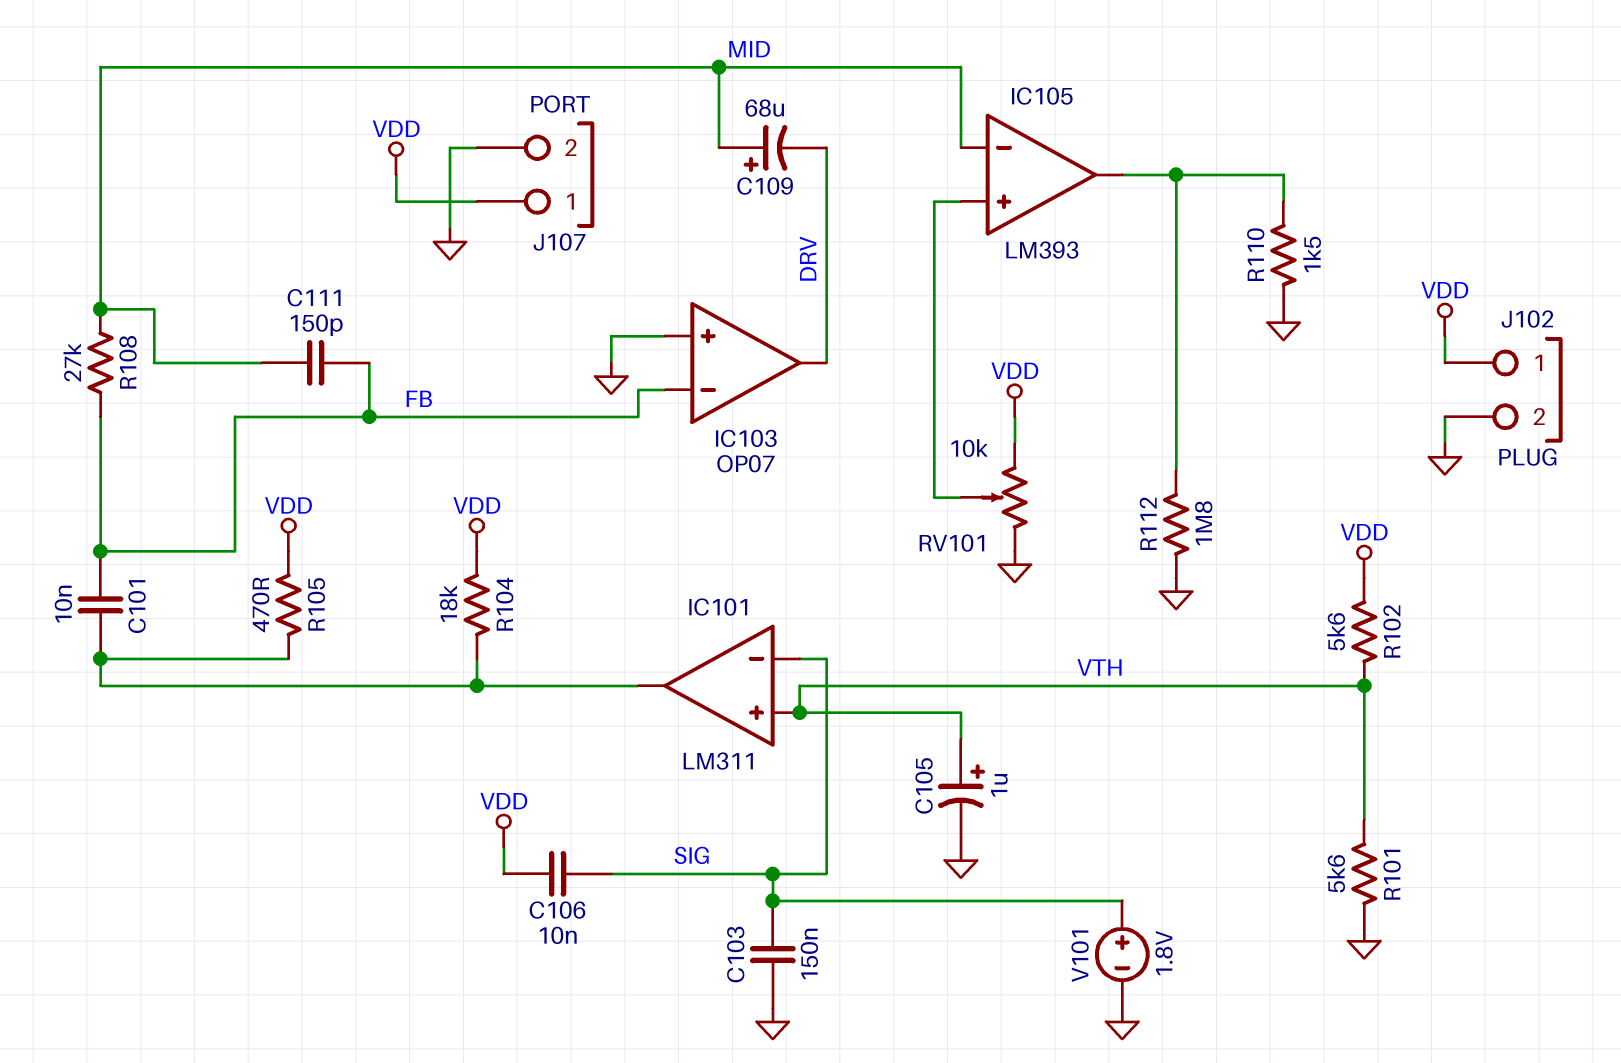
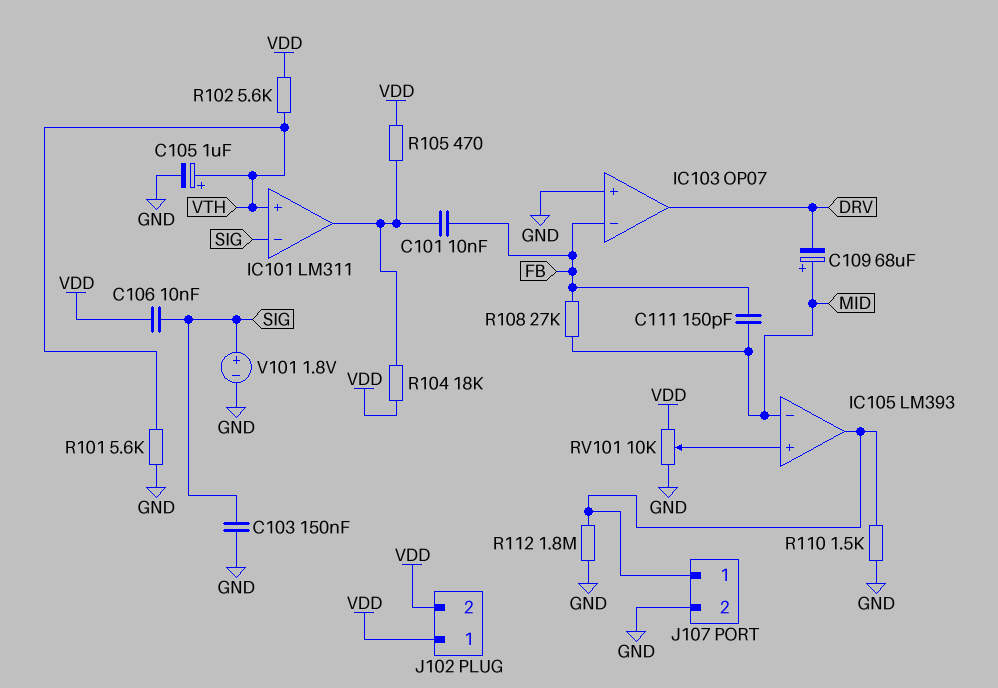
J102 pin 2: GND -> VDD
J107 pin 1: VDD -> IC105/out

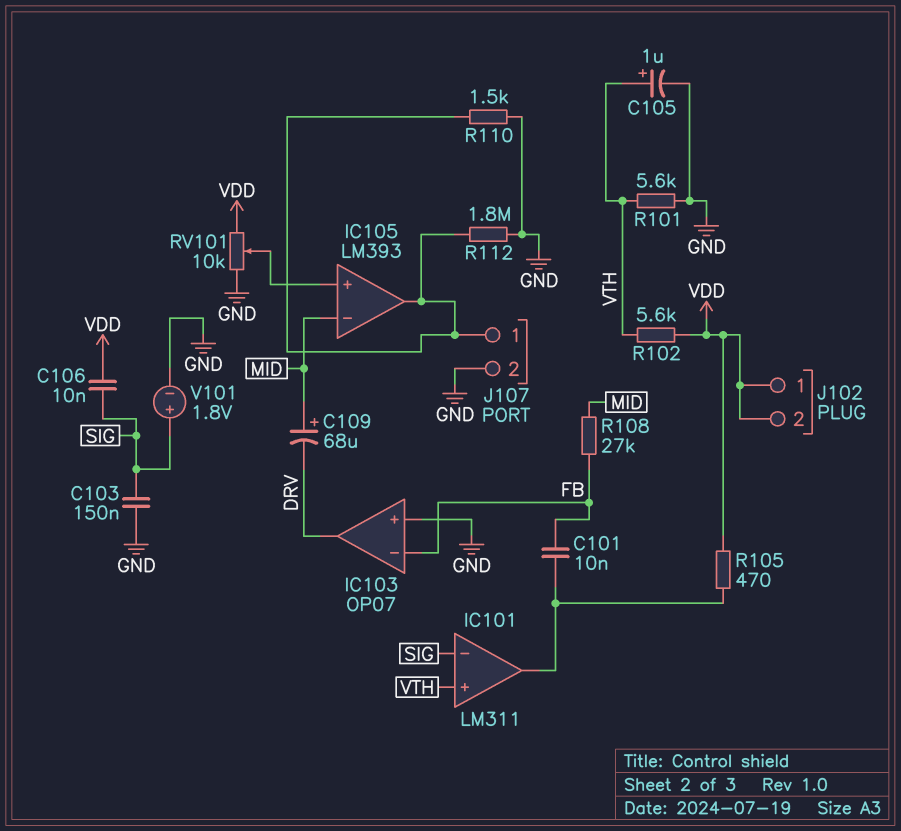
C111: 150pF (FB, MID) -> none
R104: 18k (IC101/out, VDD) -> none

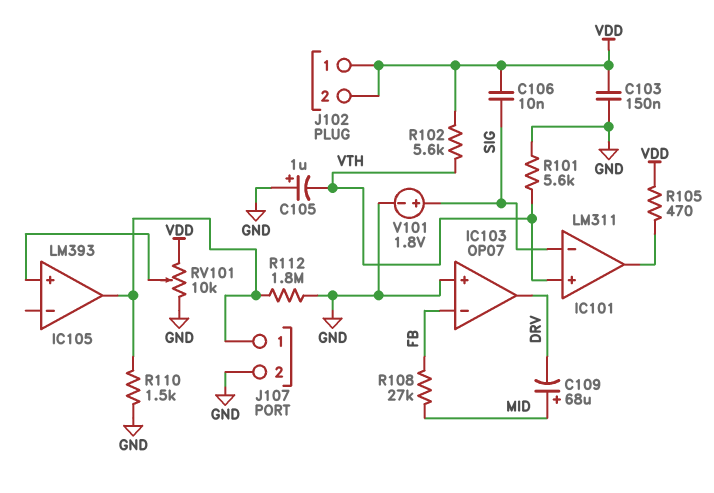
C101: 10nF (FB, IC101/out) -> none
C103: 150nF (GND, SIG) -> 150nF (GND, VDD)
C105: 1uF (plus VTH, minus GND) -> 1uF (plus GND, minus VTH)
IC105 pin in-: MID -> none

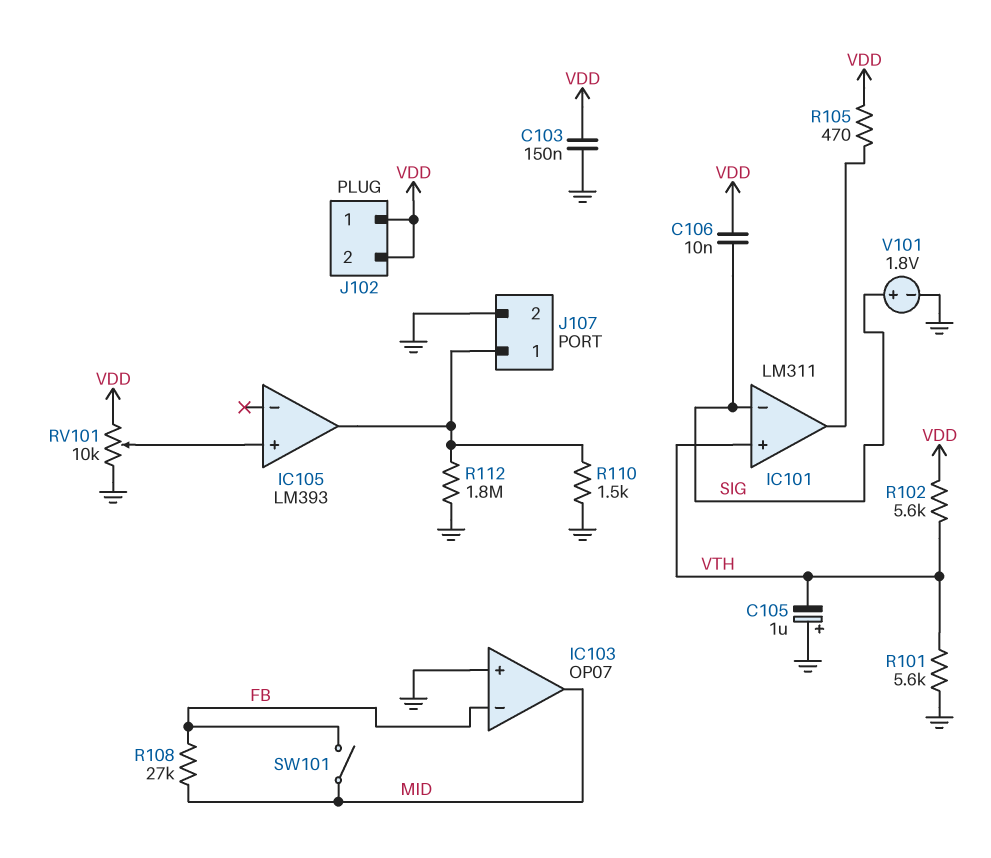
C109: 68uF (plus MID, minus DRV) -> none
IC103 pin out: DRV -> MID
SW101: none -> switch (FB, MID)

